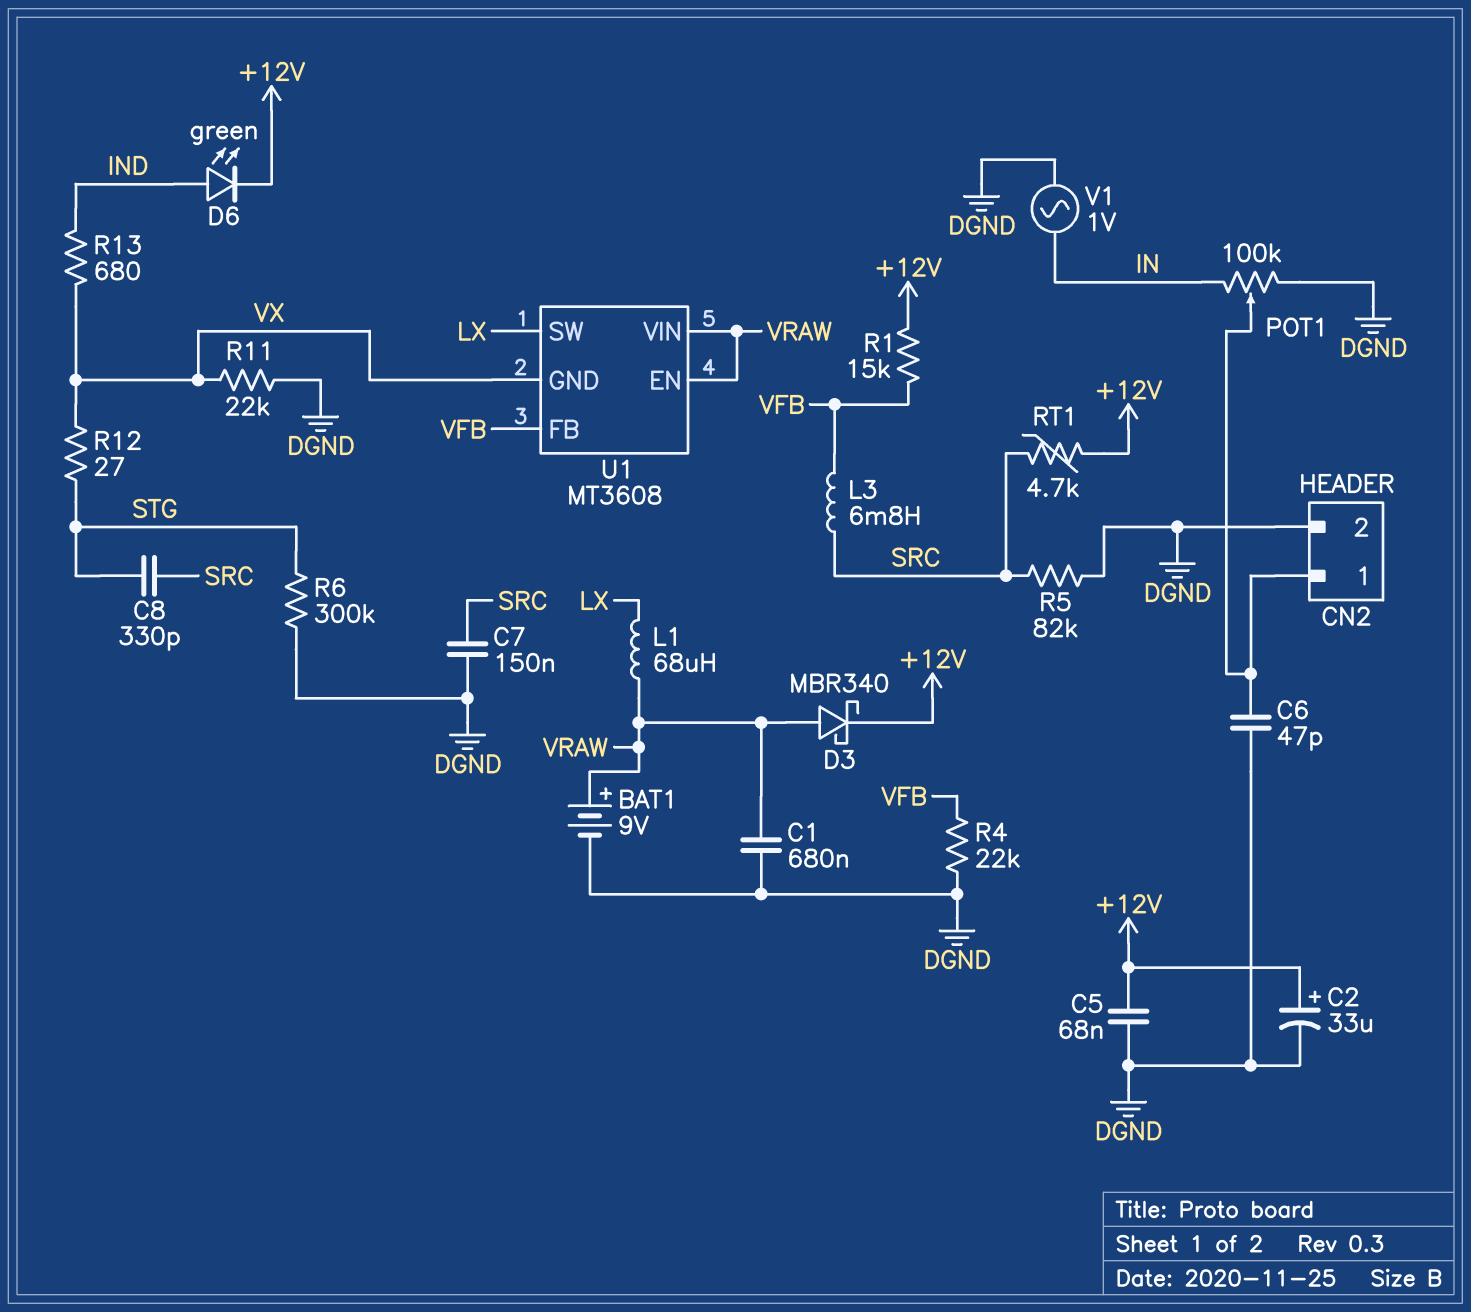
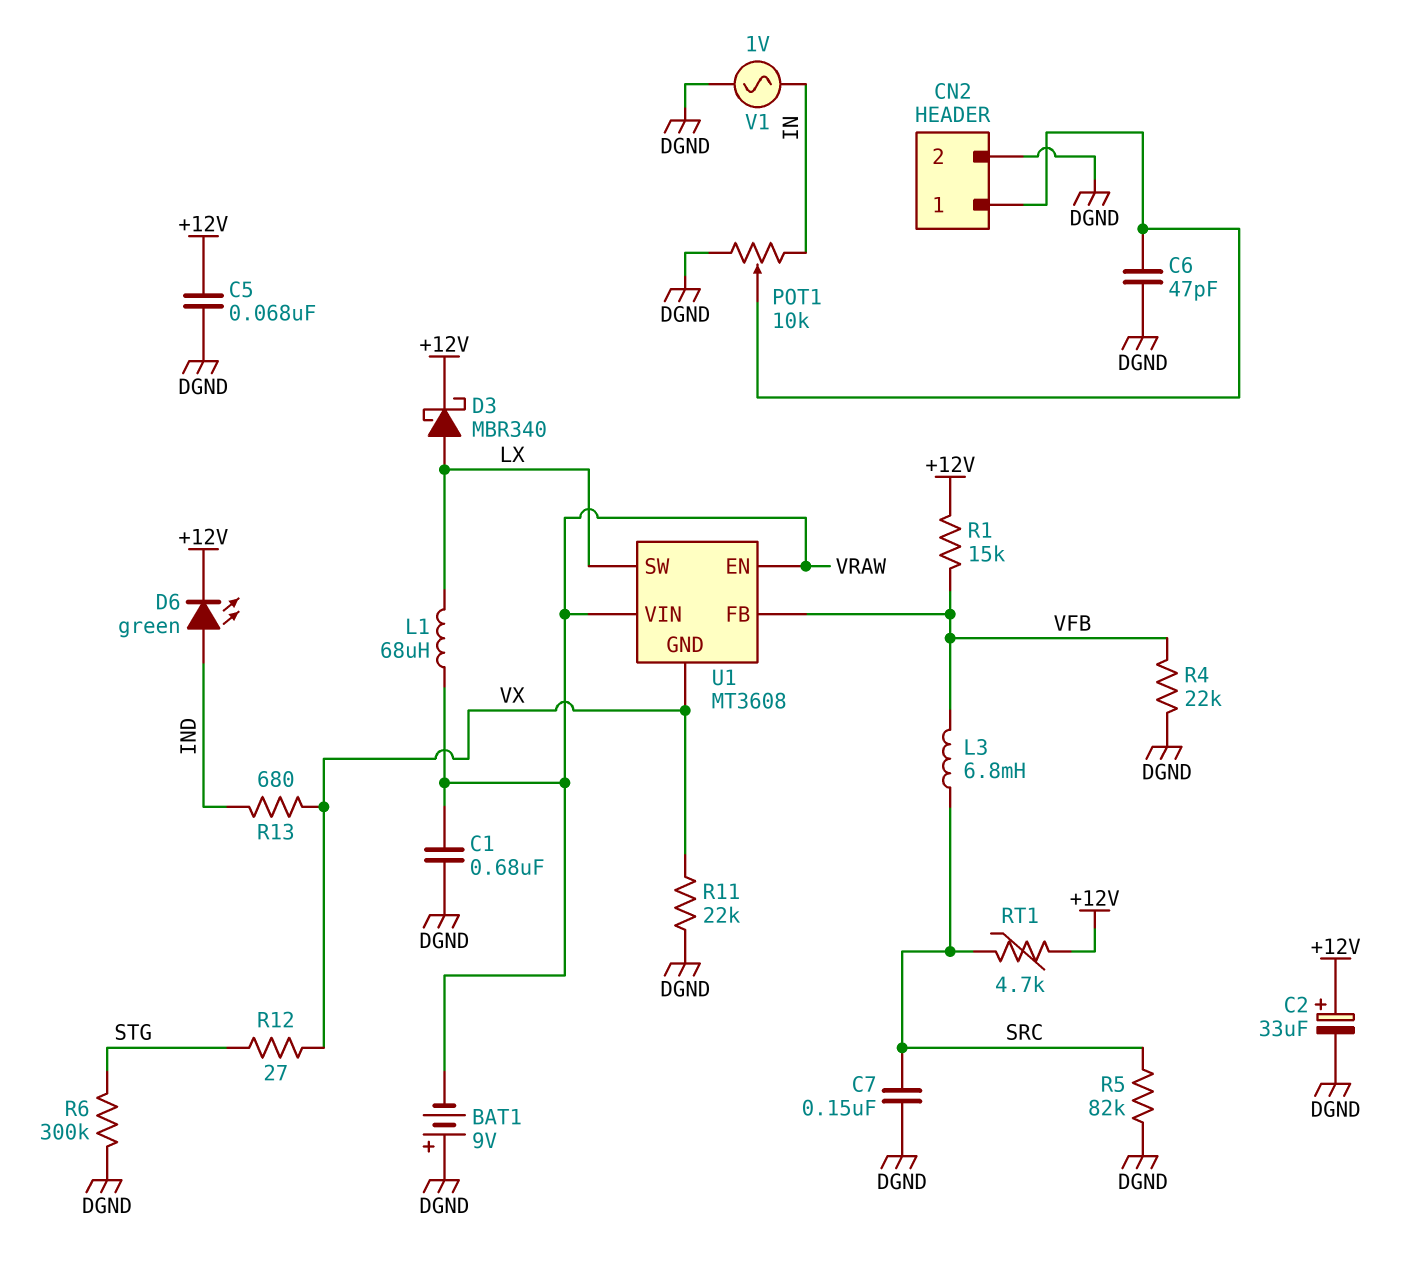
BAT1: 9V (plus VRAW, minus DGND) -> 9V (plus DGND, minus VRAW)
C8: 330pF (SRC, STG) -> none
D3: schottky MBR340 (A VRAW, K +12V) -> schottky MBR340 (A LX, K +12V)
POT1: 100k (DGND, IN, wiper CN2/1) -> 10k (DGND, IN, wiper CN2/1)

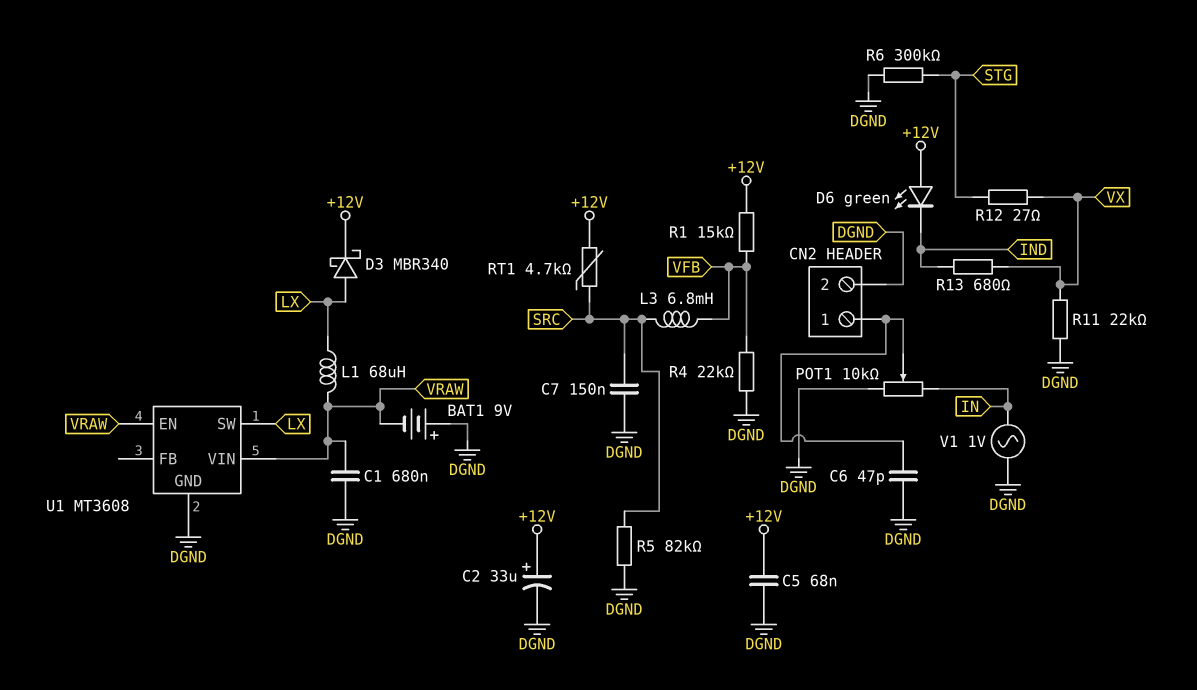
D6: LED green (A IND, K +12V) -> LED green (A +12V, K IND)
U1 pin FB: VFB -> none
U1 pin GND: VX -> DGND

